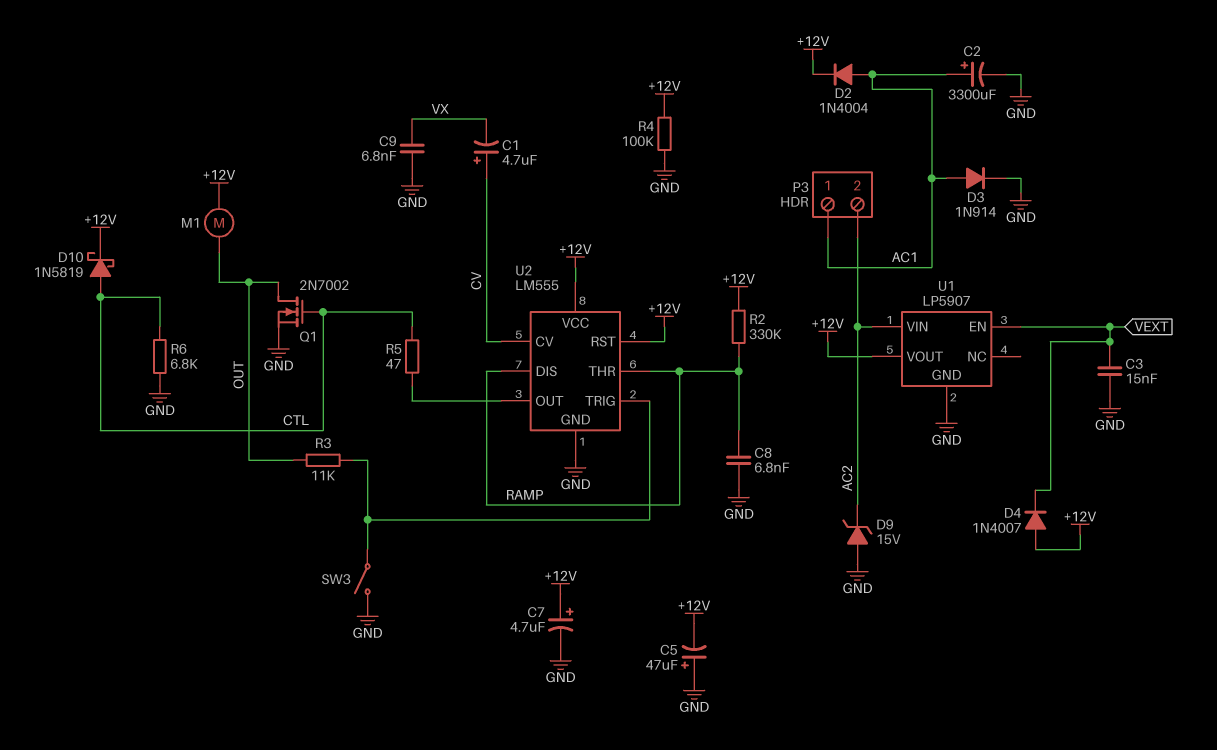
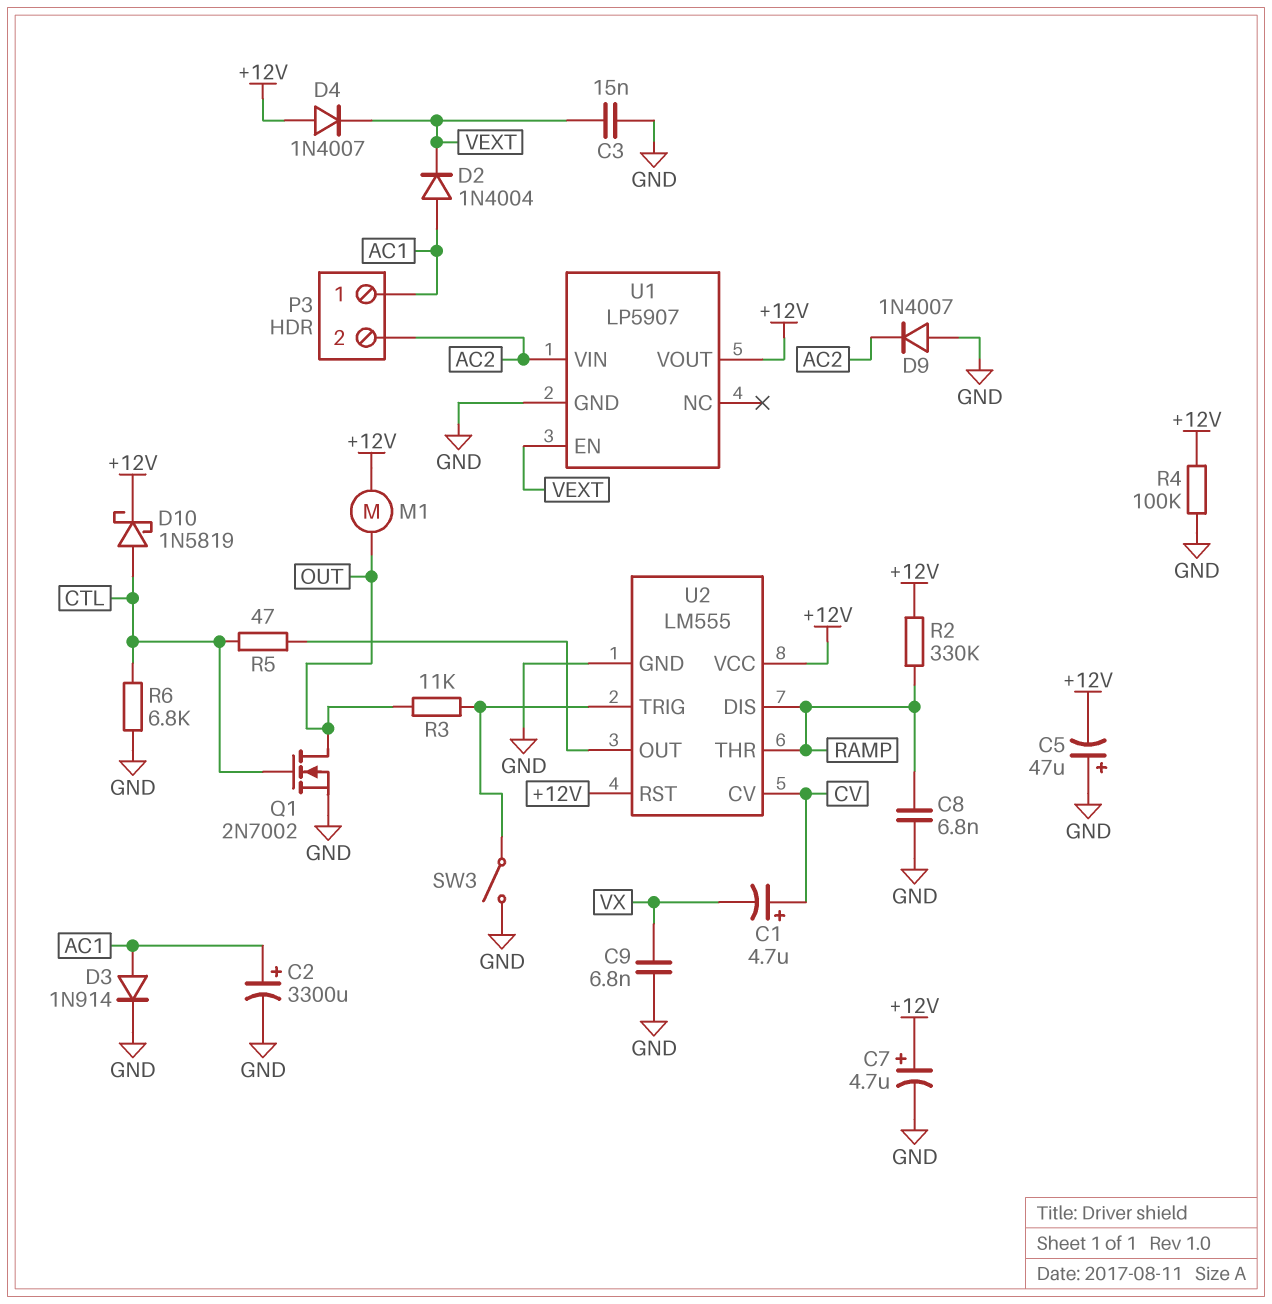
D2: diode 1N4004 (A AC1, K +12V) -> diode 1N4004 (A AC1, K VEXT)
D9: zener 15V (A GND, K AC2) -> diode 1N4007 (A GND, K AC2)

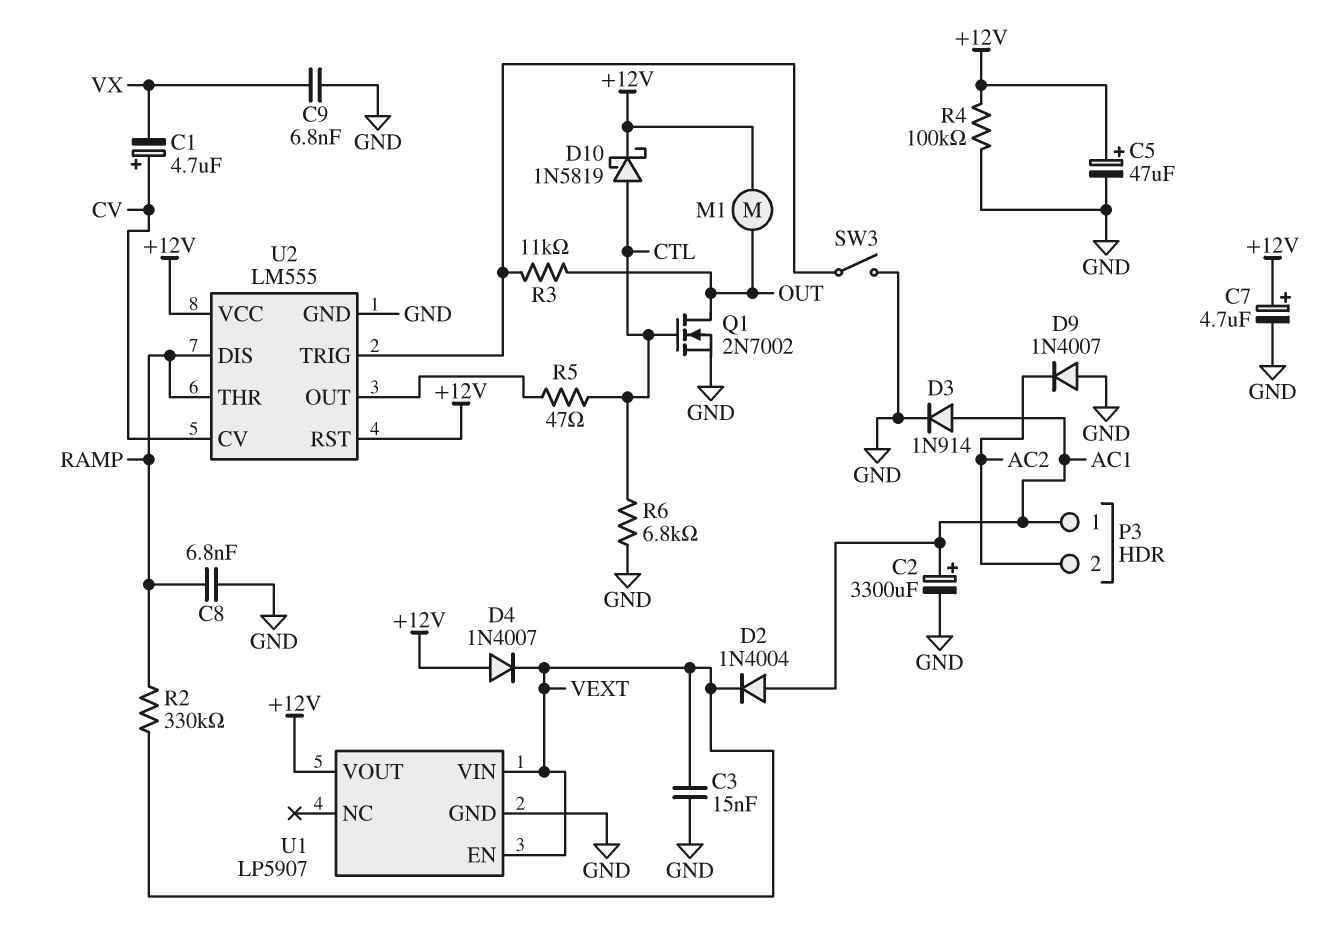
C5: 47uF (plus GND, minus +12V) -> 47uF (plus +12V, minus GND)
R2: 330k (+12V, RAMP) -> 330k (RAMP, VEXT)
U1 pin VIN: AC2 -> VEXT

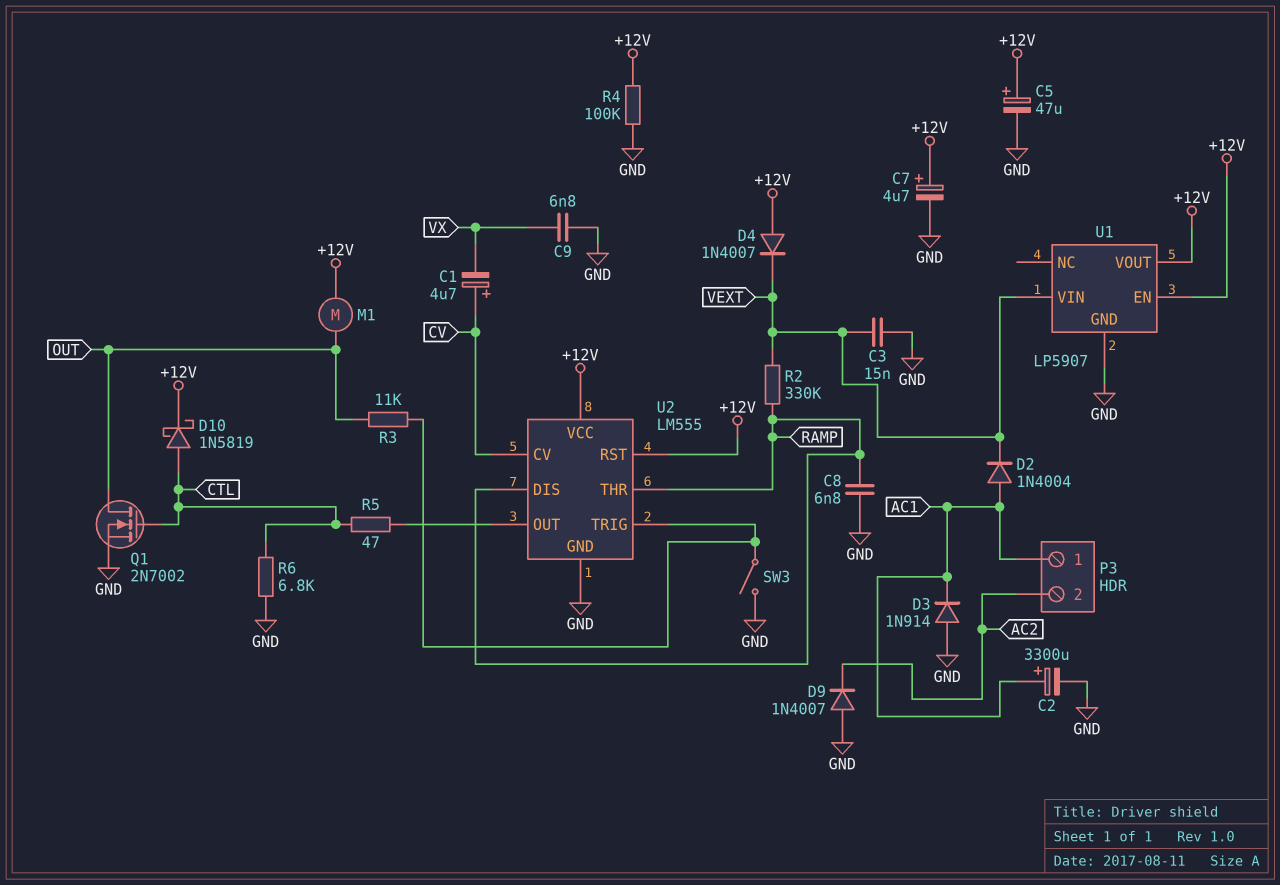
D3: diode 1N914 (A AC1, K GND) -> diode 1N914 (A GND, K AC1)
U1 pin EN: VEXT -> +12V

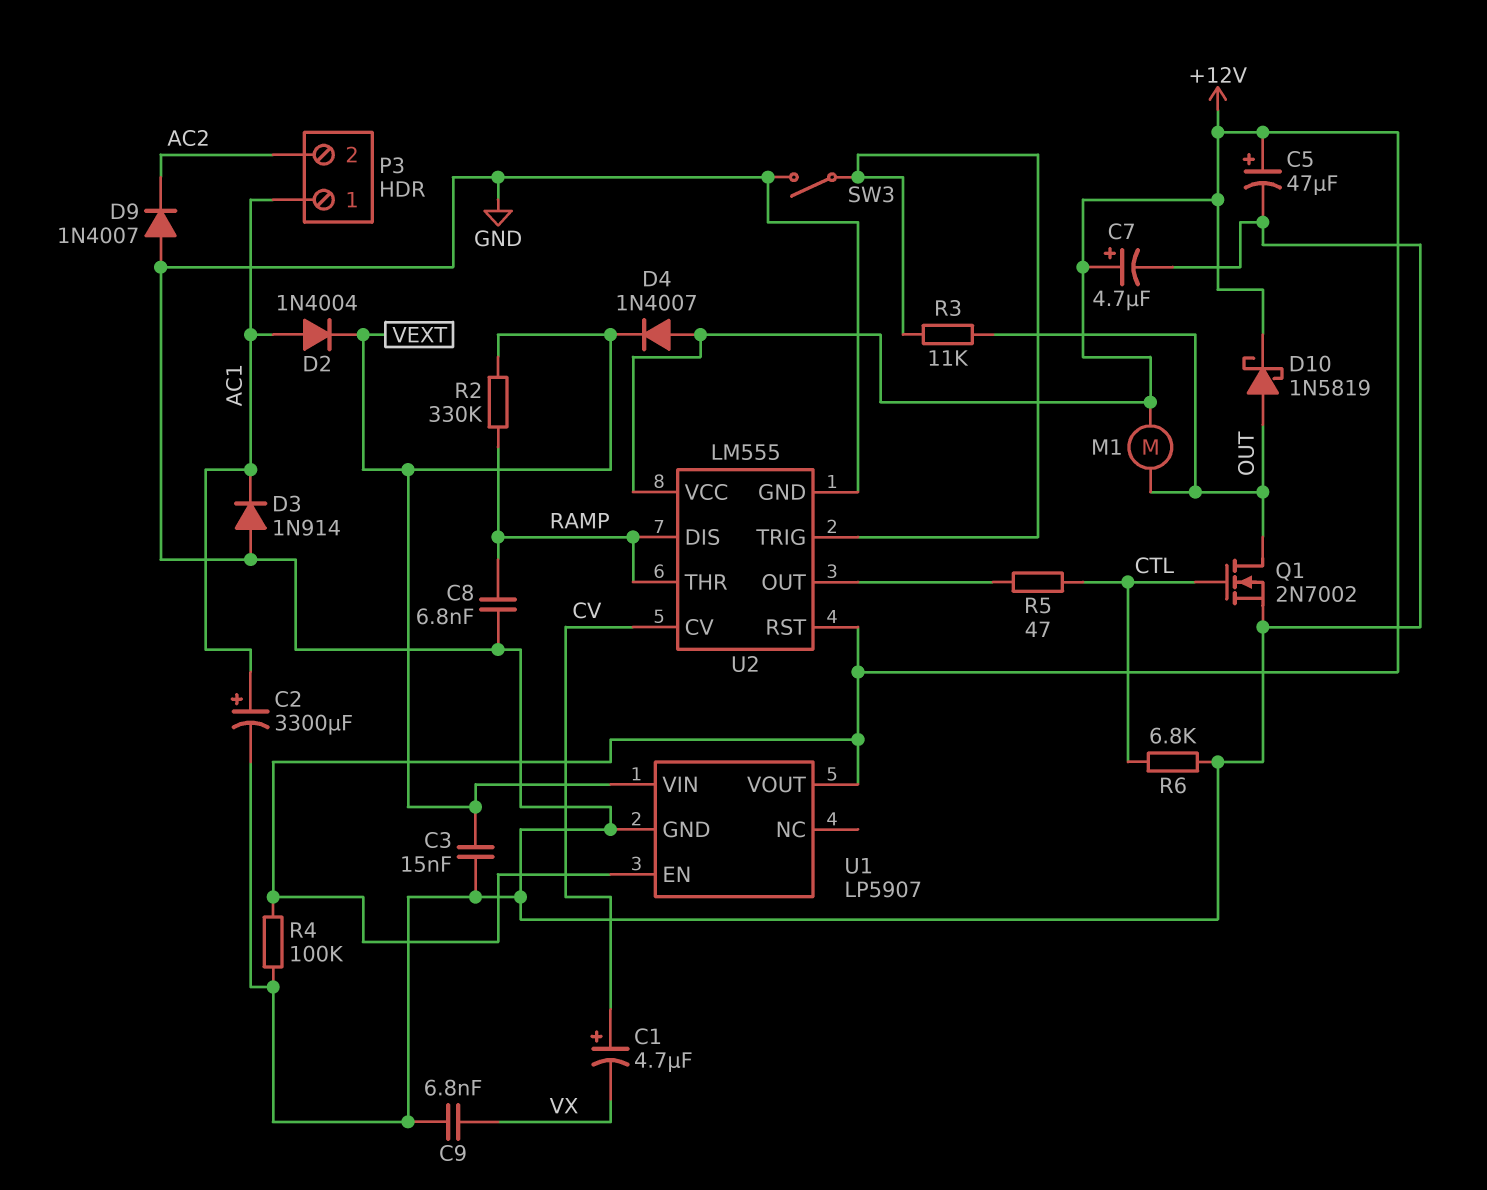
D10: schottky 1N5819 (A CTL, K +12V) -> schottky 1N5819 (A OUT, K +12V)

